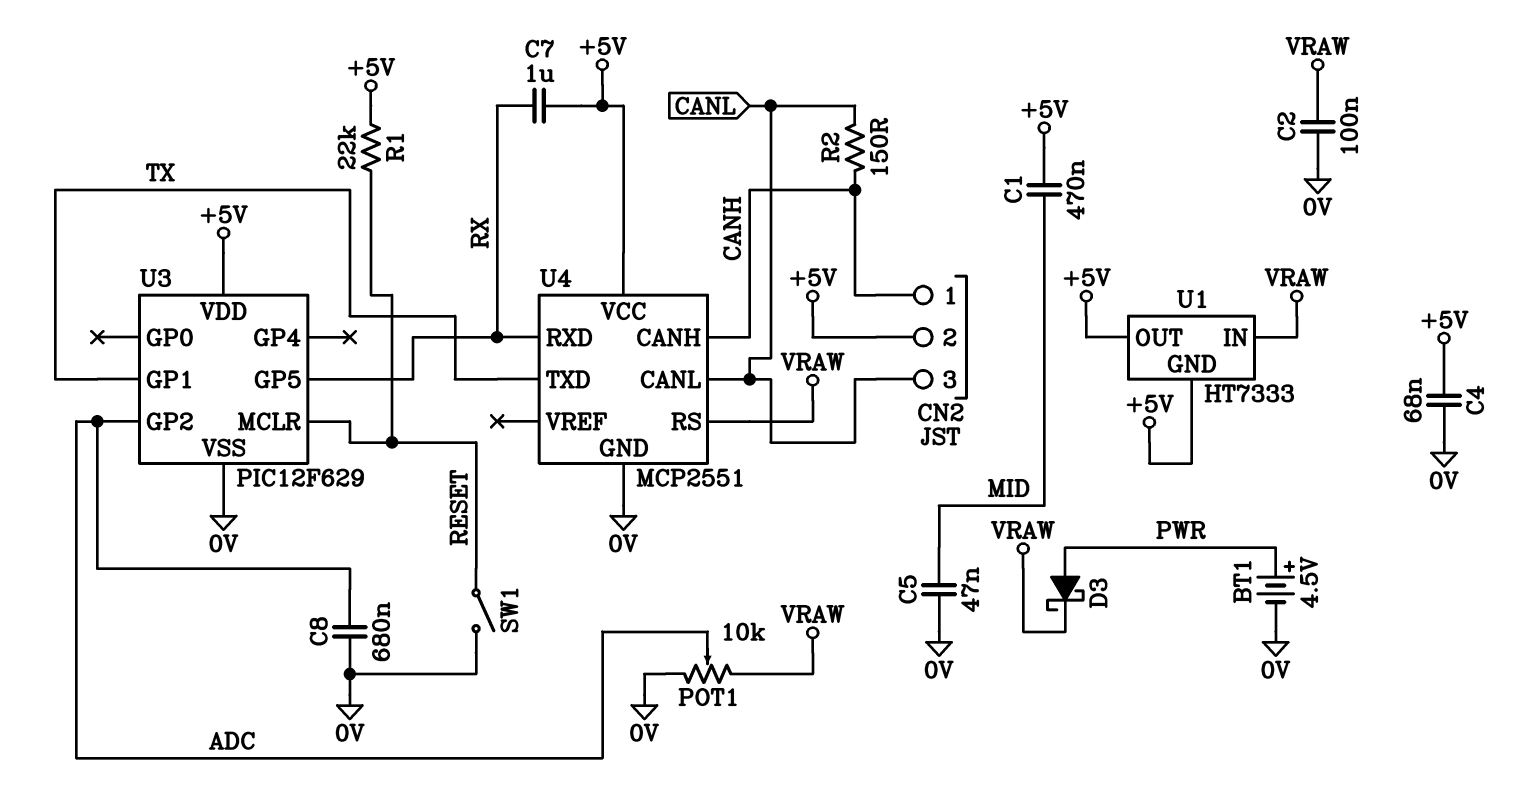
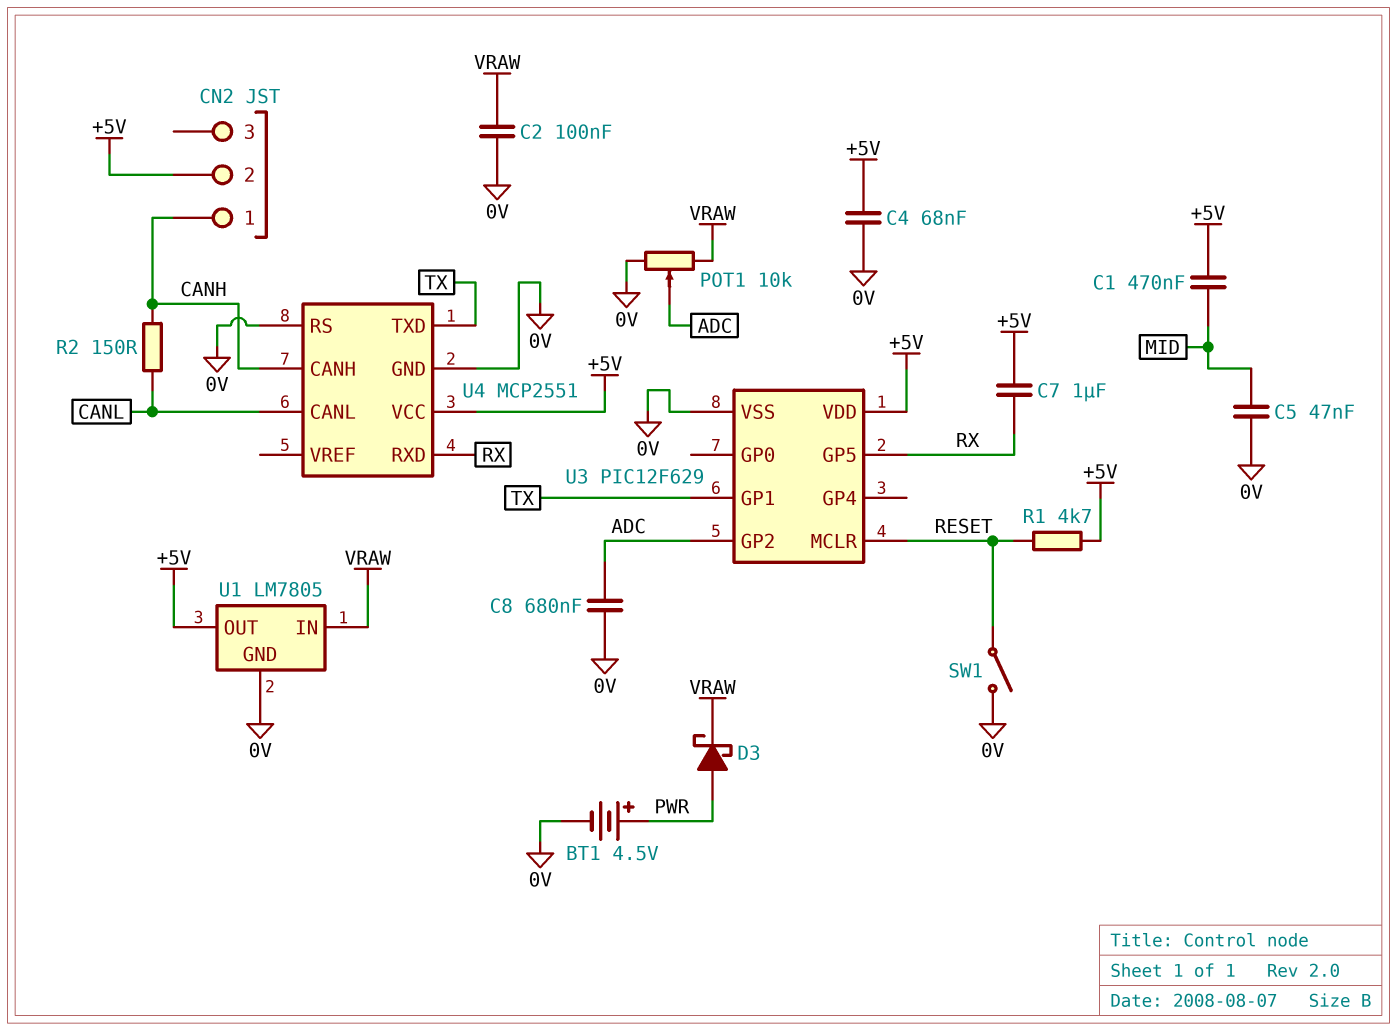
CN2 pin 3: CANL -> none
R1: 22k (+5V, RESET) -> 4.7k (+5V, RESET)
U1: HT7333 -> LM7805
U1 pin GND: +5V -> 0V
U4 pin RS: VRAW -> 0V

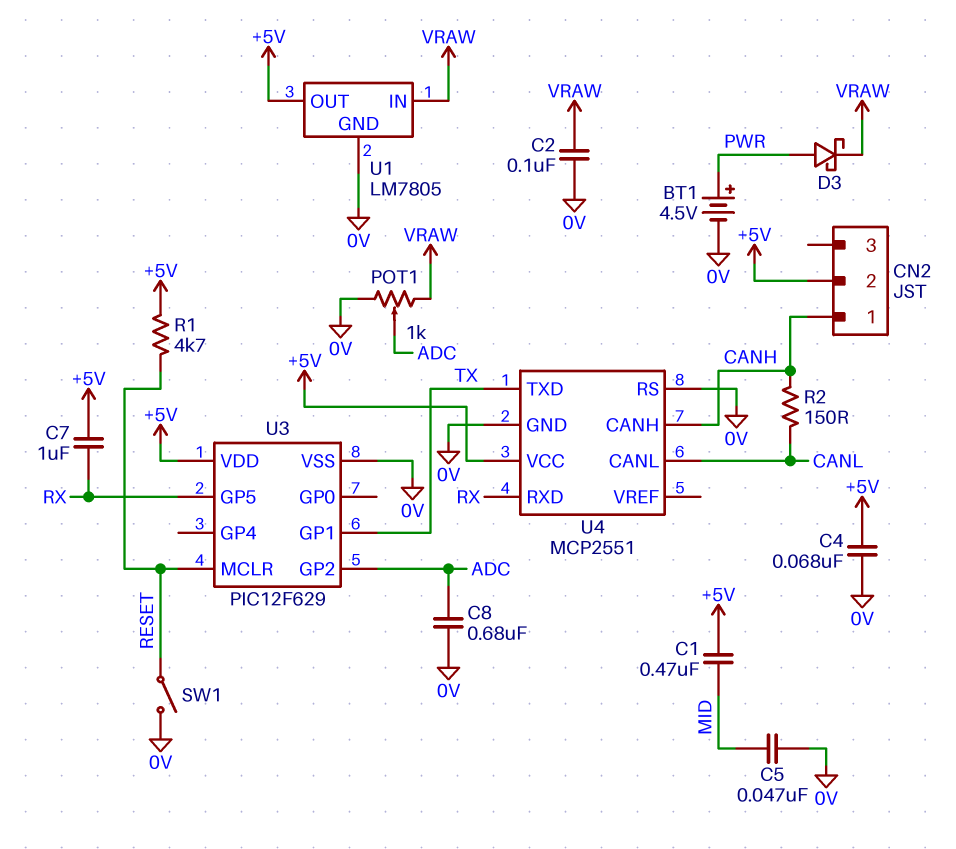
POT1: 10k (0V, VRAW, wiper ADC) -> 1k (0V, VRAW, wiper ADC)

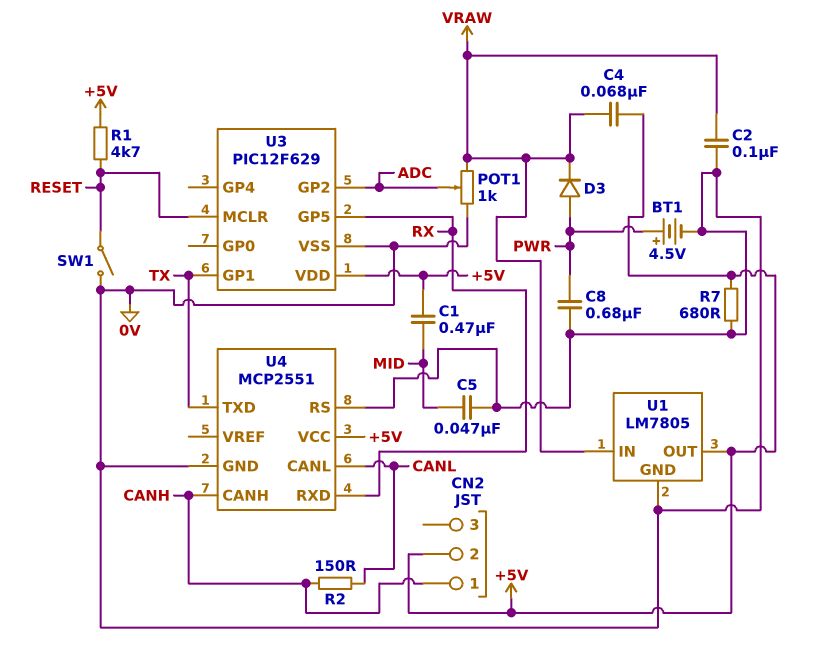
C4: 68nF (+5V, 0V) -> 68nF (+5V, VRAW)
C7: 1uF (+5V, RX) -> none
C8: 680nF (0V, ADC) -> 680nF (0V, PWR)
D3: schottky (A PWR, K VRAW) -> diode (A PWR, K VRAW)
R7: none -> 680 (+5V, 0V)

